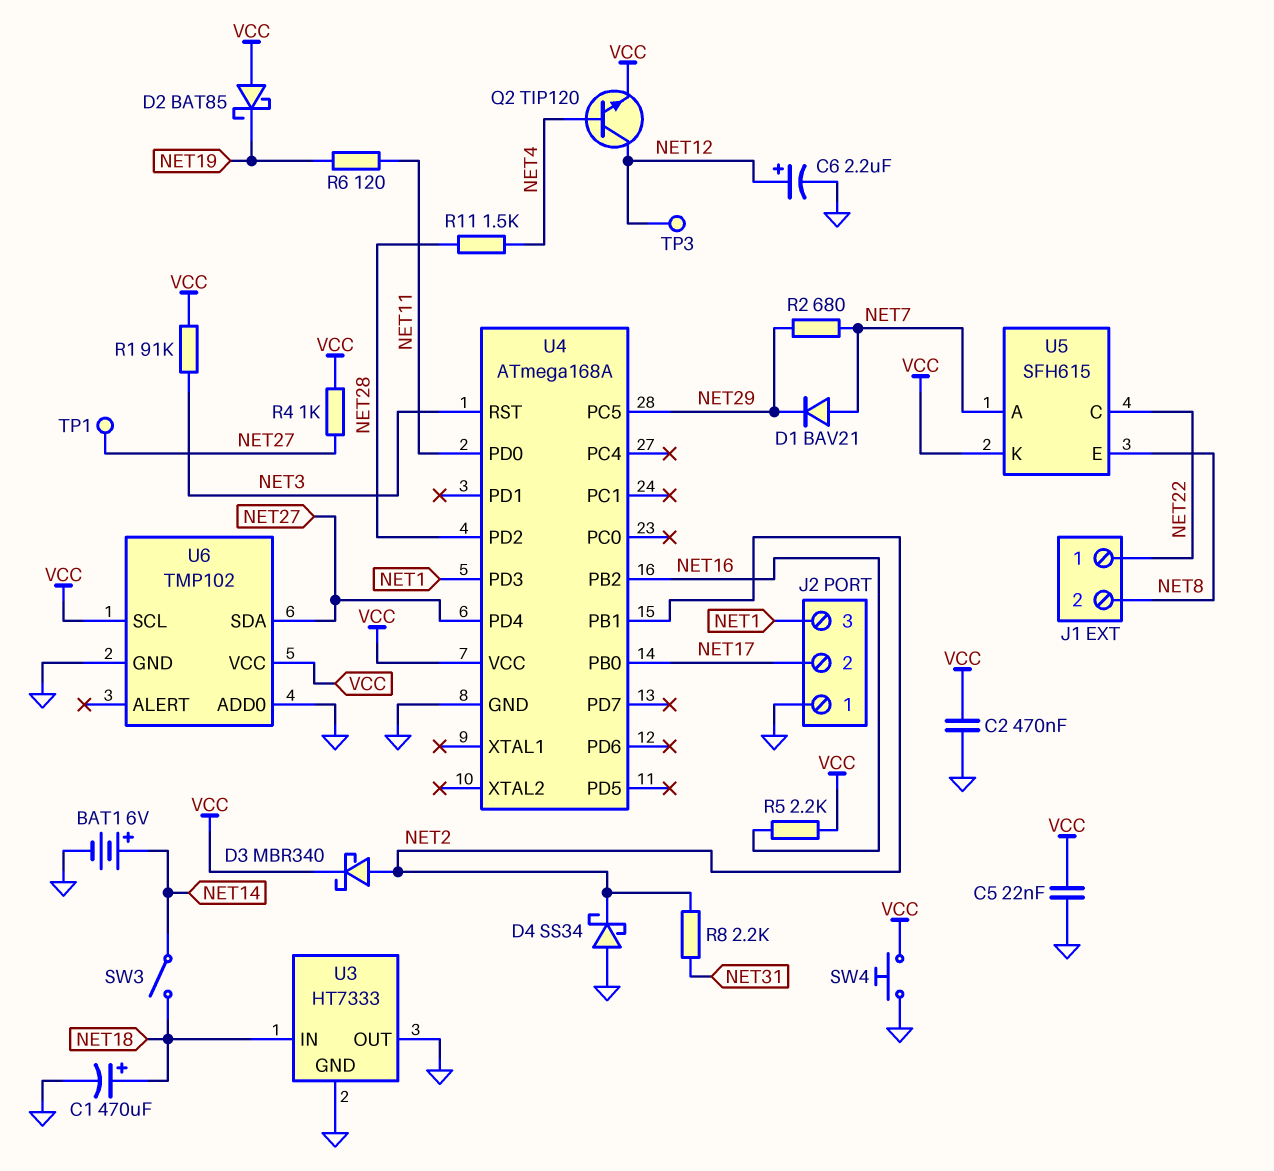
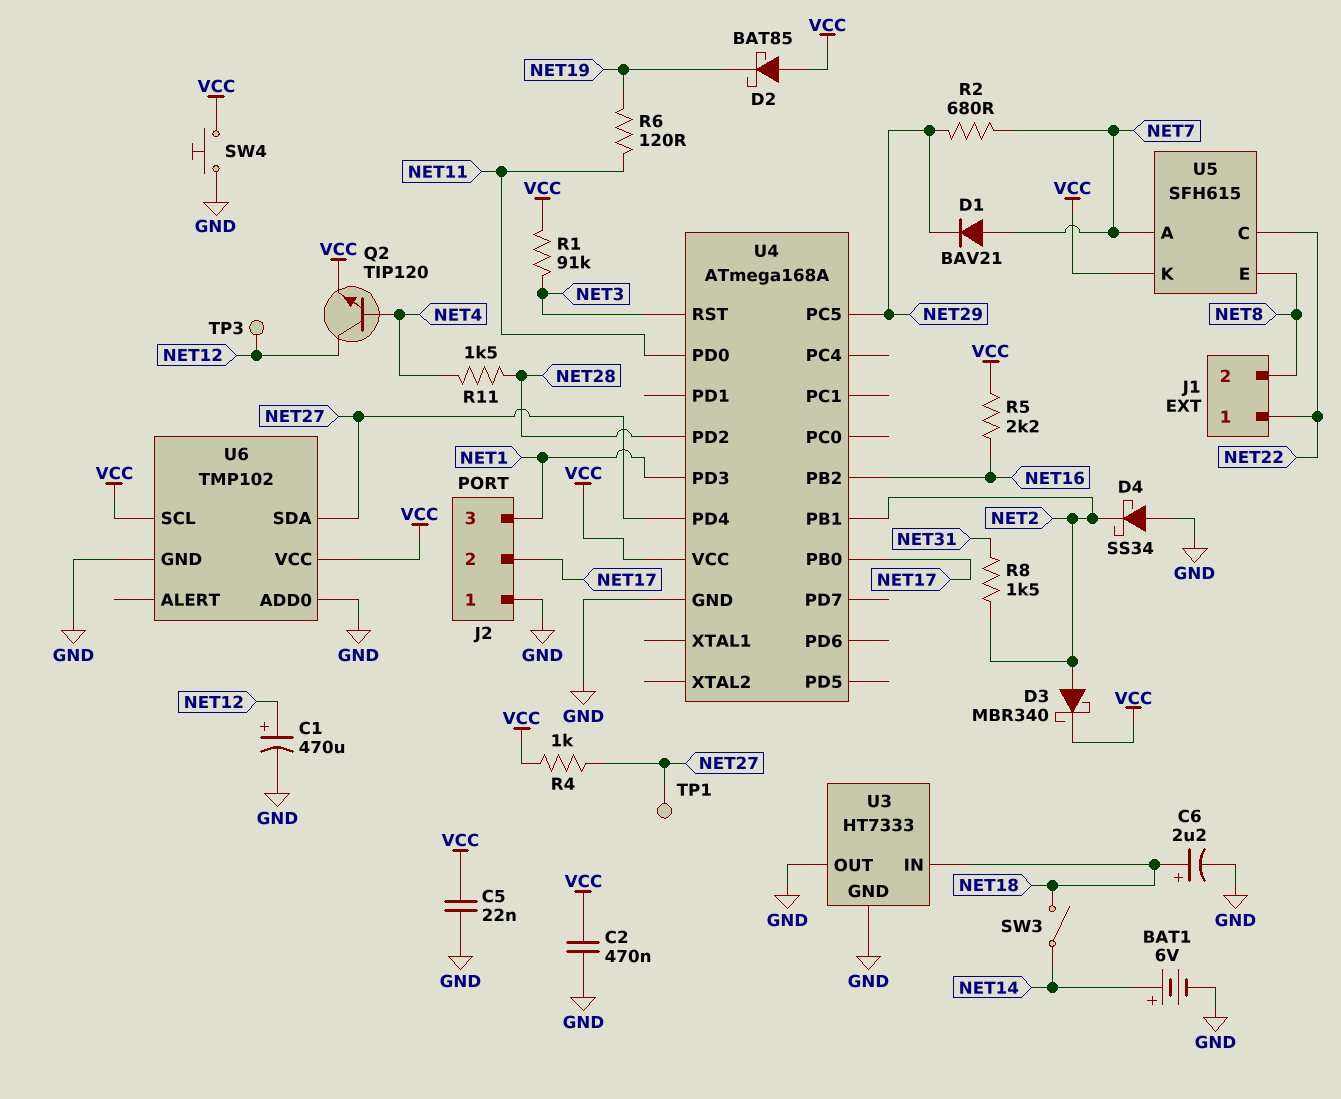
C1: 470uF (plus NET18, minus GND) -> 470uF (plus NET12, minus GND)
C6: 2.2uF (plus NET12, minus GND) -> 2.2uF (plus NET18, minus GND)
R8: 2.2k (NET2, NET31) -> 1.5k (NET2, NET31)

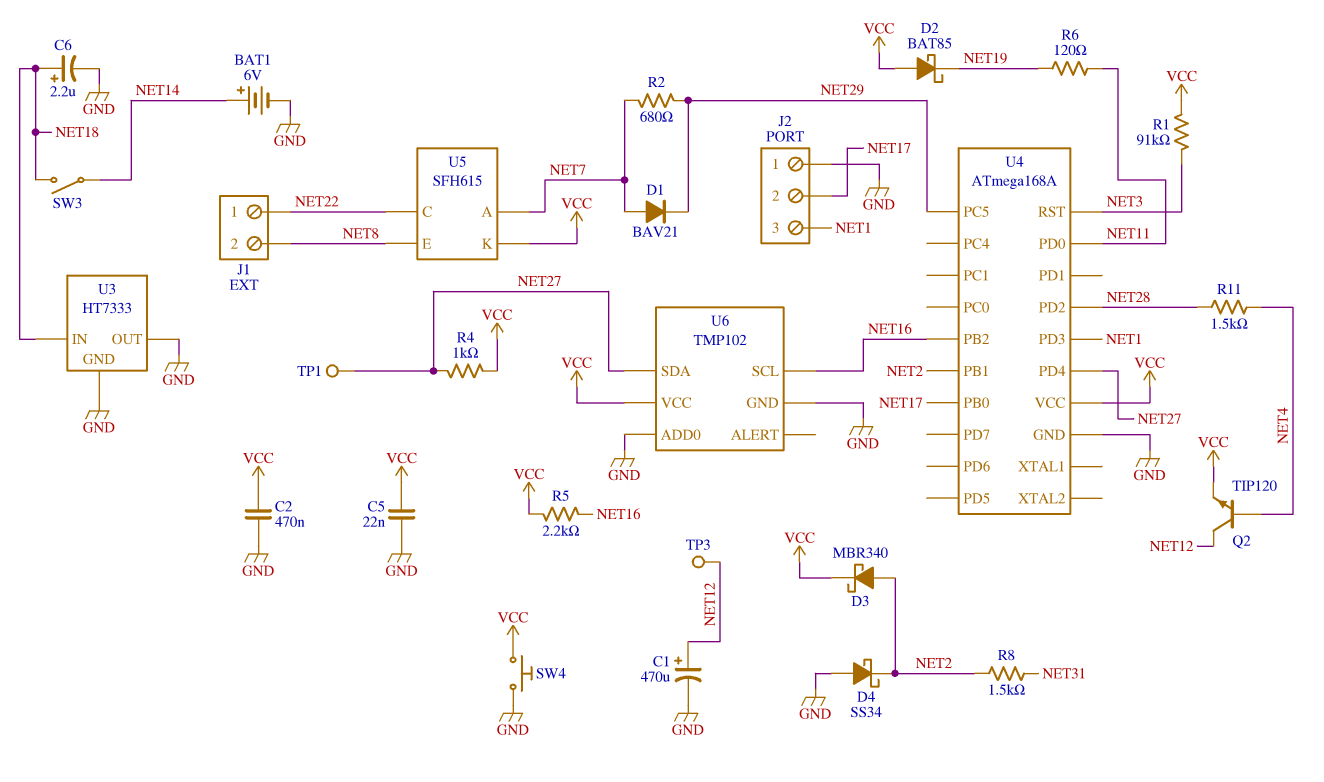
U6 pin SCL: VCC -> NET16

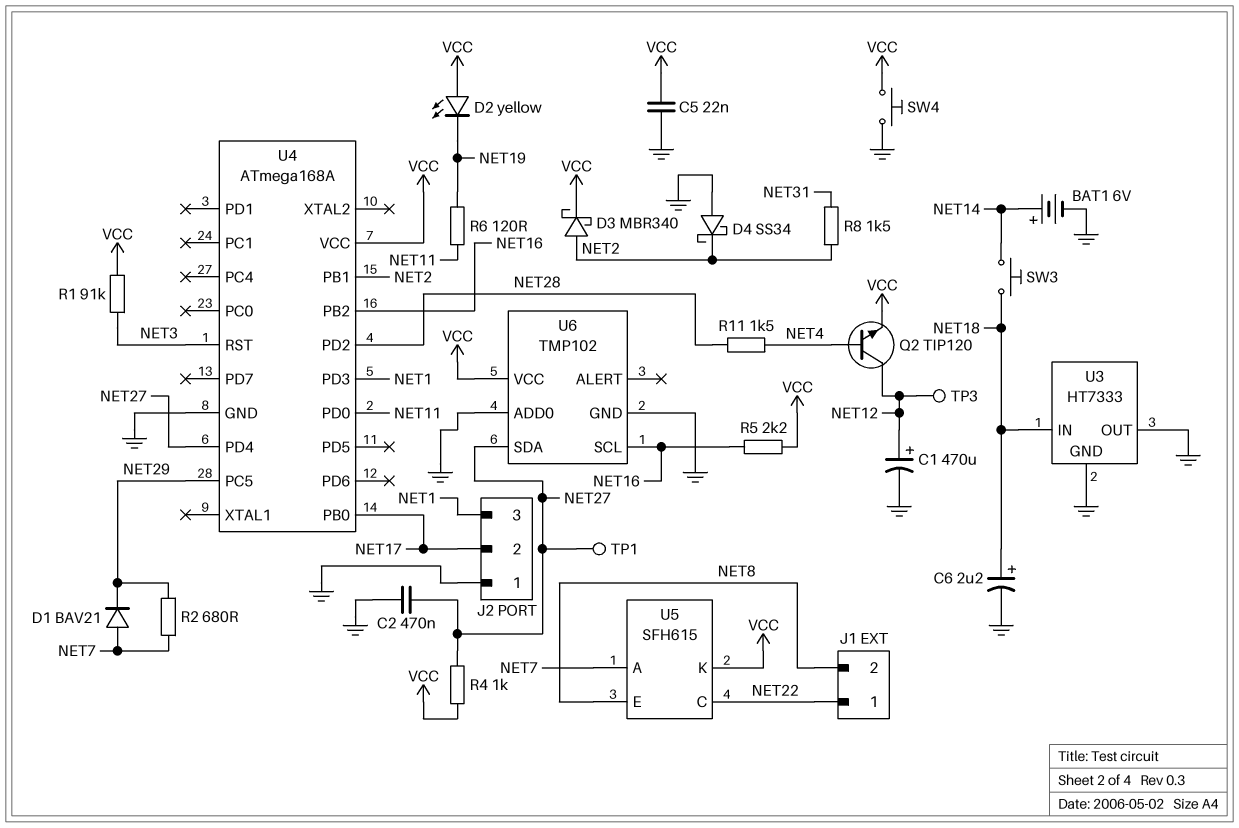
C2: 470nF (GND, VCC) -> 470nF (GND, NET27)
D2: schottky BAT85 (A VCC, K NET19) -> LED yellow (A VCC, K NET19)
SW3: switch (NET14, NET18) -> button (NET14, NET18)

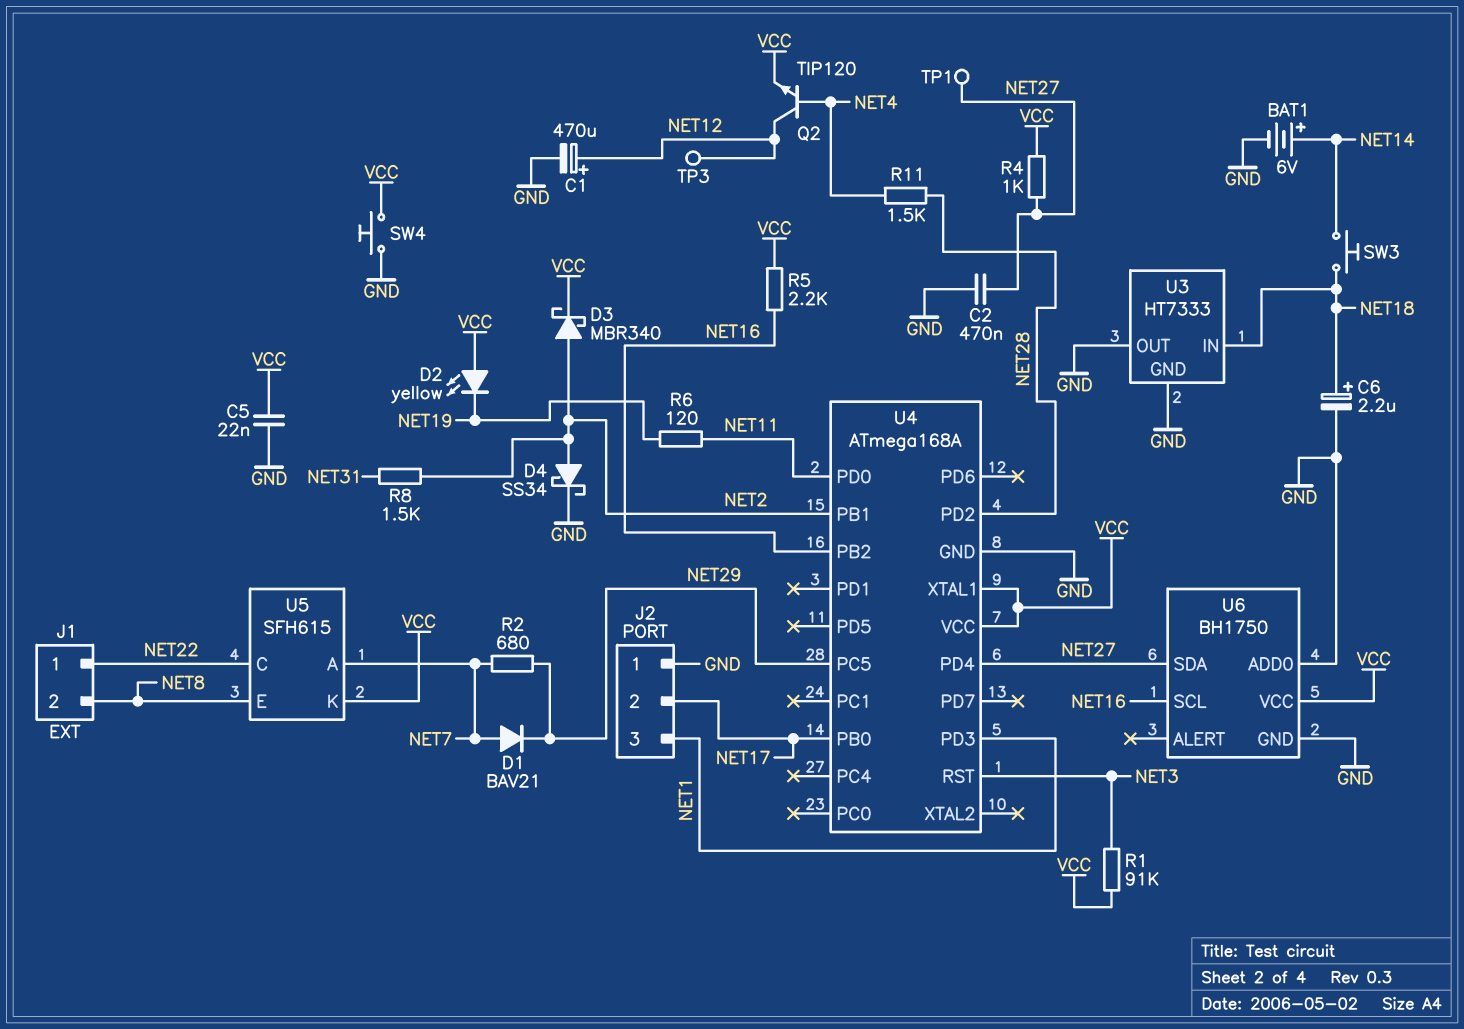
D4: schottky SS34 (A GND, K NET2) -> schottky SS34 (A NET2, K GND)
U4 pin XTAL1: none -> VCC
U6: TMP102 -> BH1750

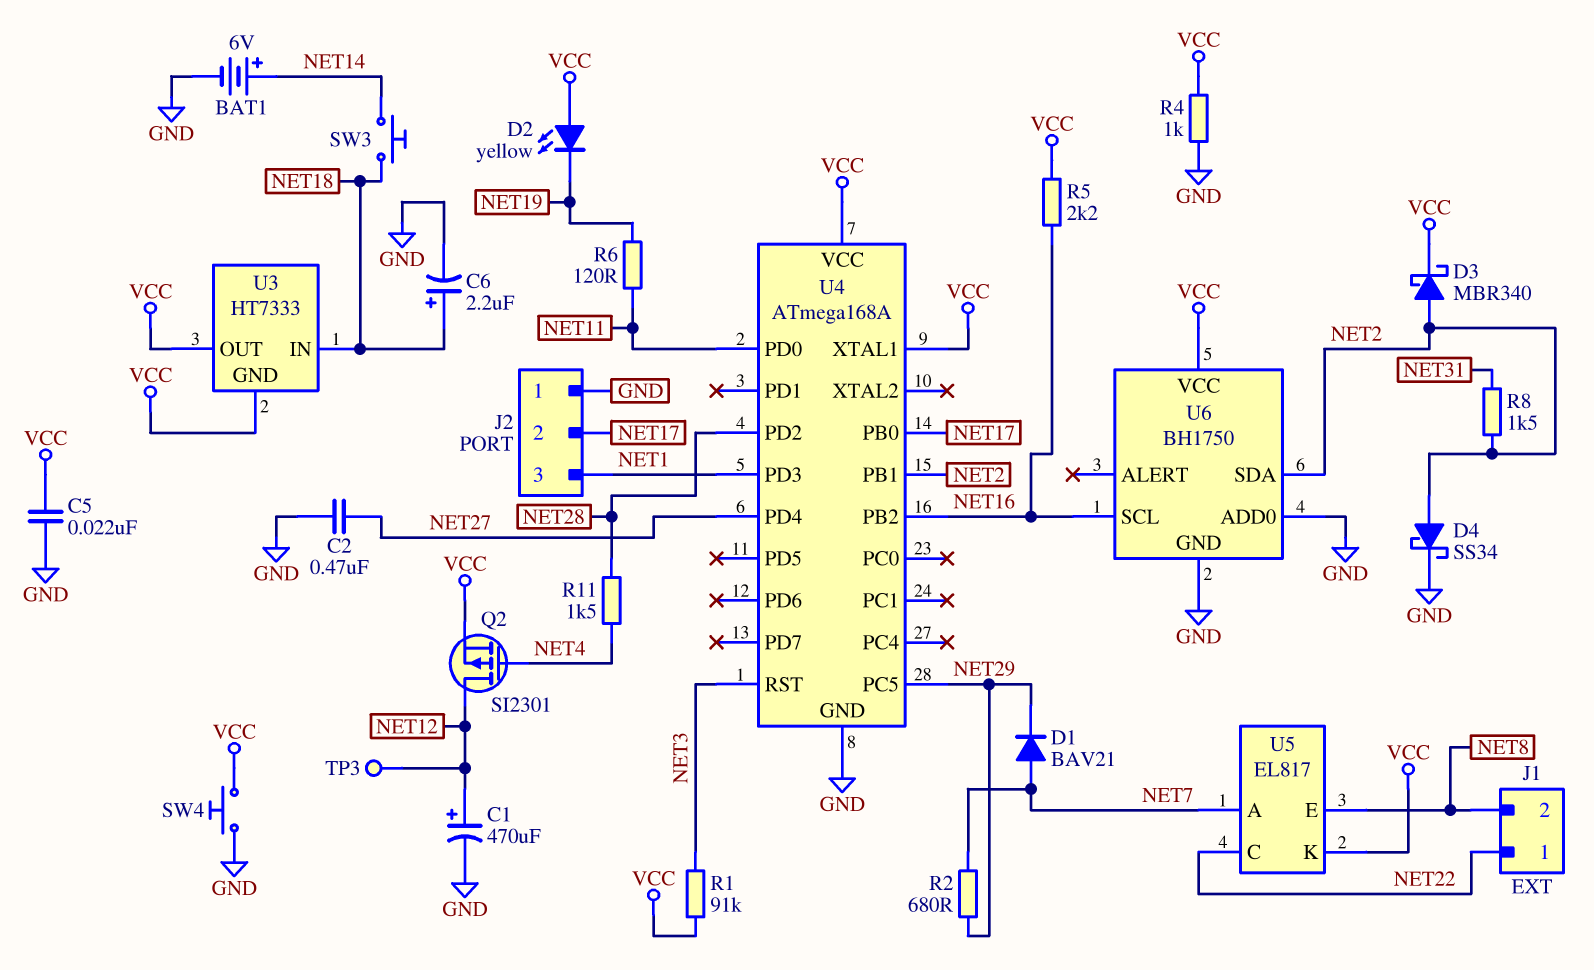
Q2: NPN TIP120 (B NET4, C NET12, E VCC) -> PMOS SI2301 (G NET4, D NET12, S VCC)
R4: 1k (NET27, VCC) -> 1k (GND, VCC)
TP1: test point (NET27) -> none
U3 pin GND: GND -> VCC
U3 pin OUT: GND -> VCC
U5: SFH615 -> EL817
U6 pin SDA: NET27 -> NET2

